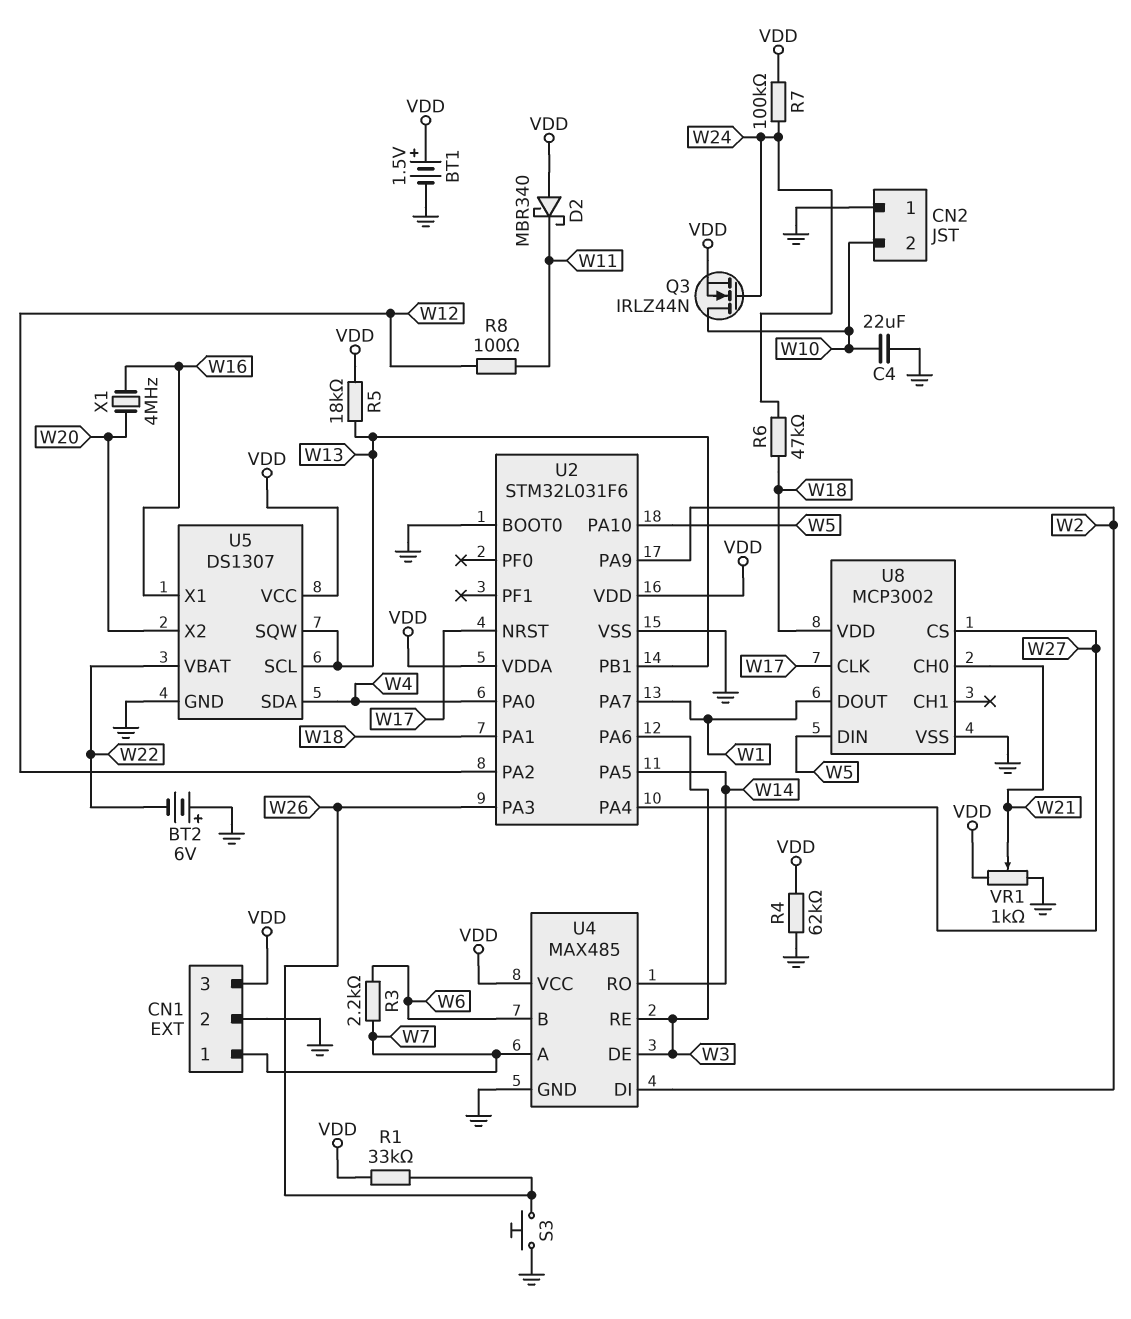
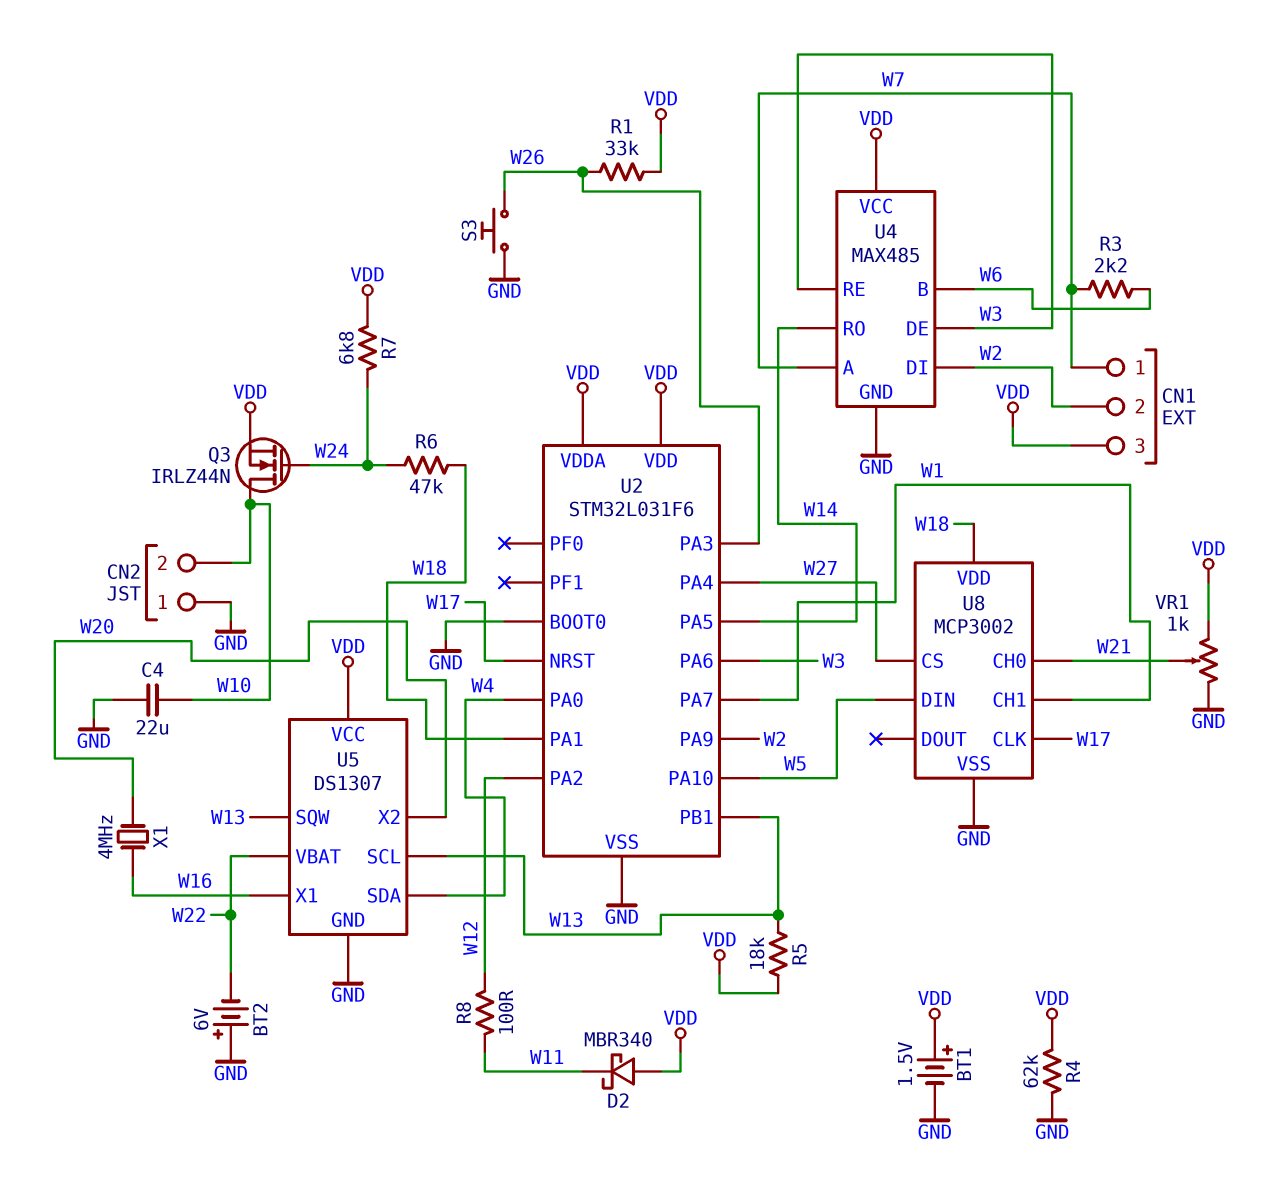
CN1 pin 2: GND -> W2
R7: 100k (VDD, W24) -> 6.8k (VDD, W24)
U8 pin CH1: none -> W1
U8 pin DOUT: W1 -> none

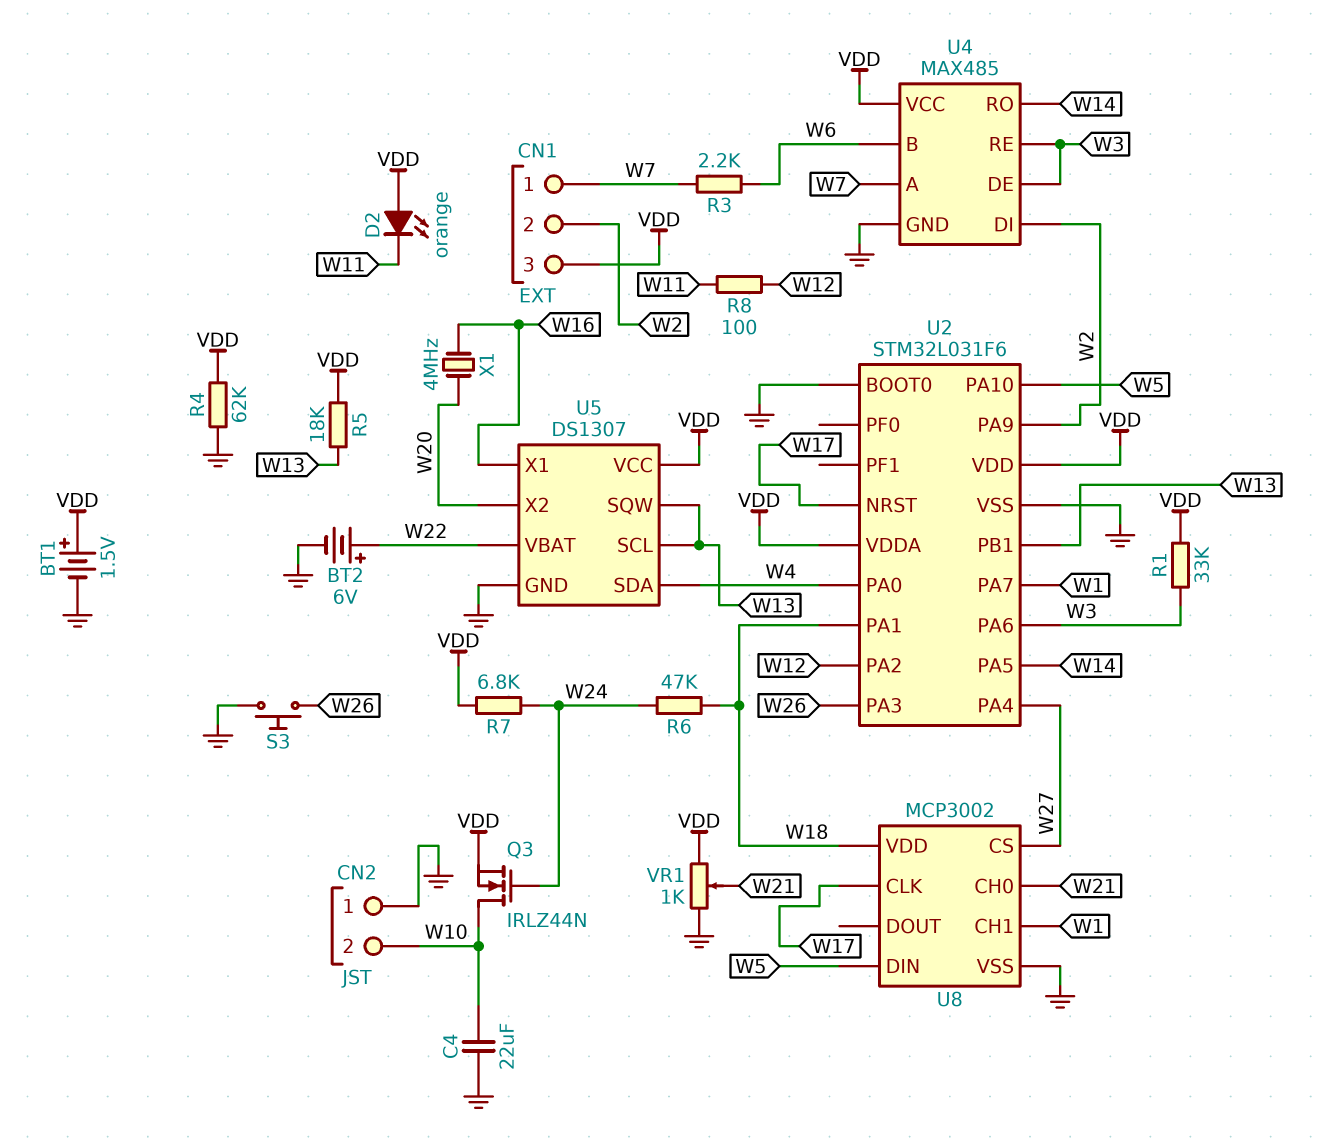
BT2: 6V (plus GND, minus W22) -> 6V (plus W22, minus GND)
D2: schottky MBR340 (A VDD, K W11) -> LED orange (A VDD, K W11)
R1: 33k (VDD, W26) -> 33k (VDD, W3)

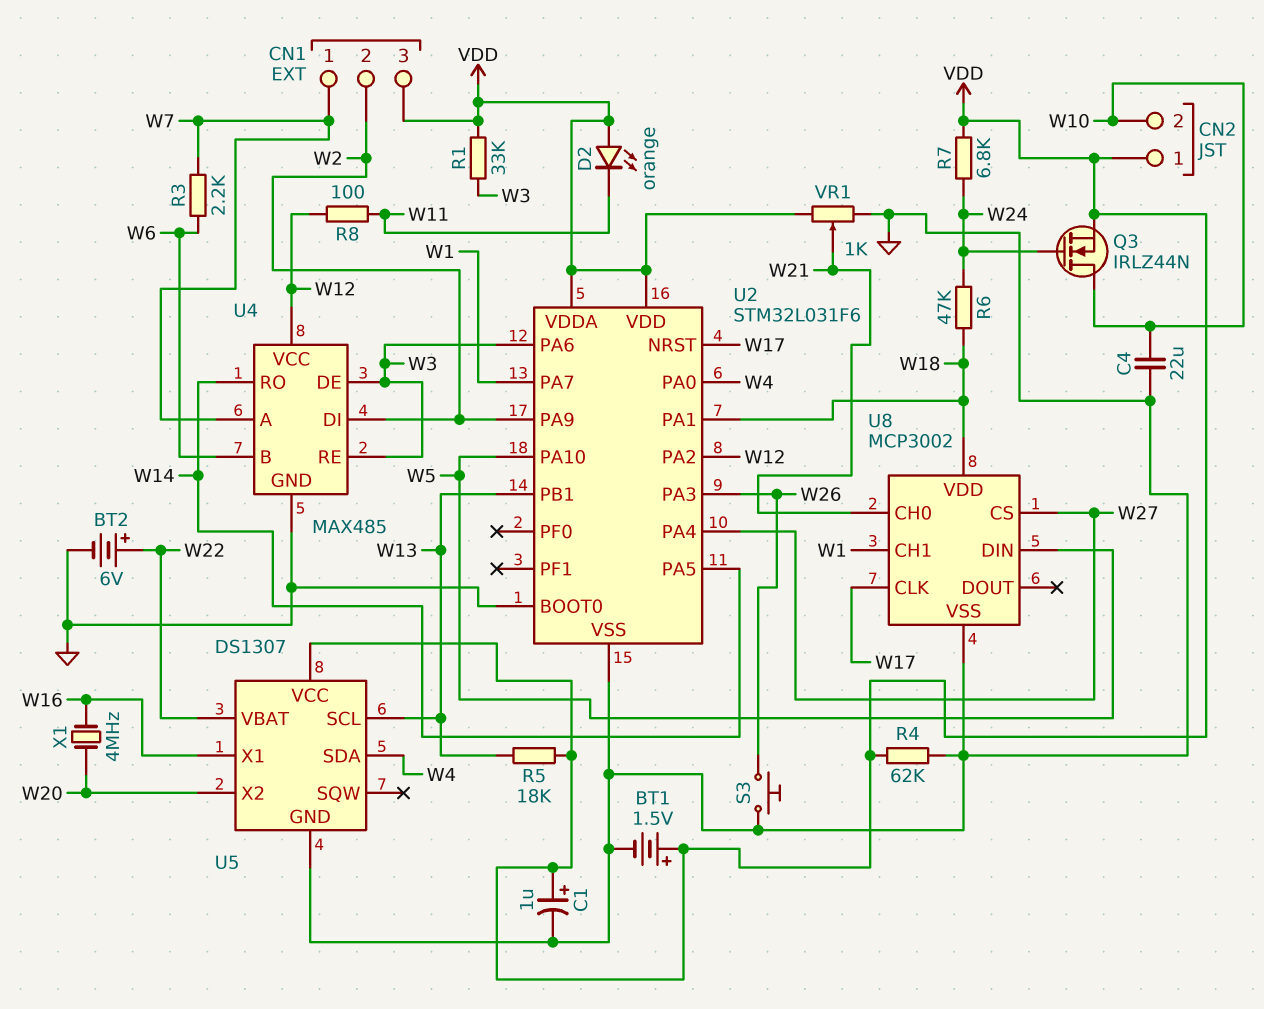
C1: none -> 1uF (plus VDD, minus GND)
CN2 pin 1: GND -> VDD
U4 pin VCC: VDD -> W12
U5 pin SQW: W13 -> none

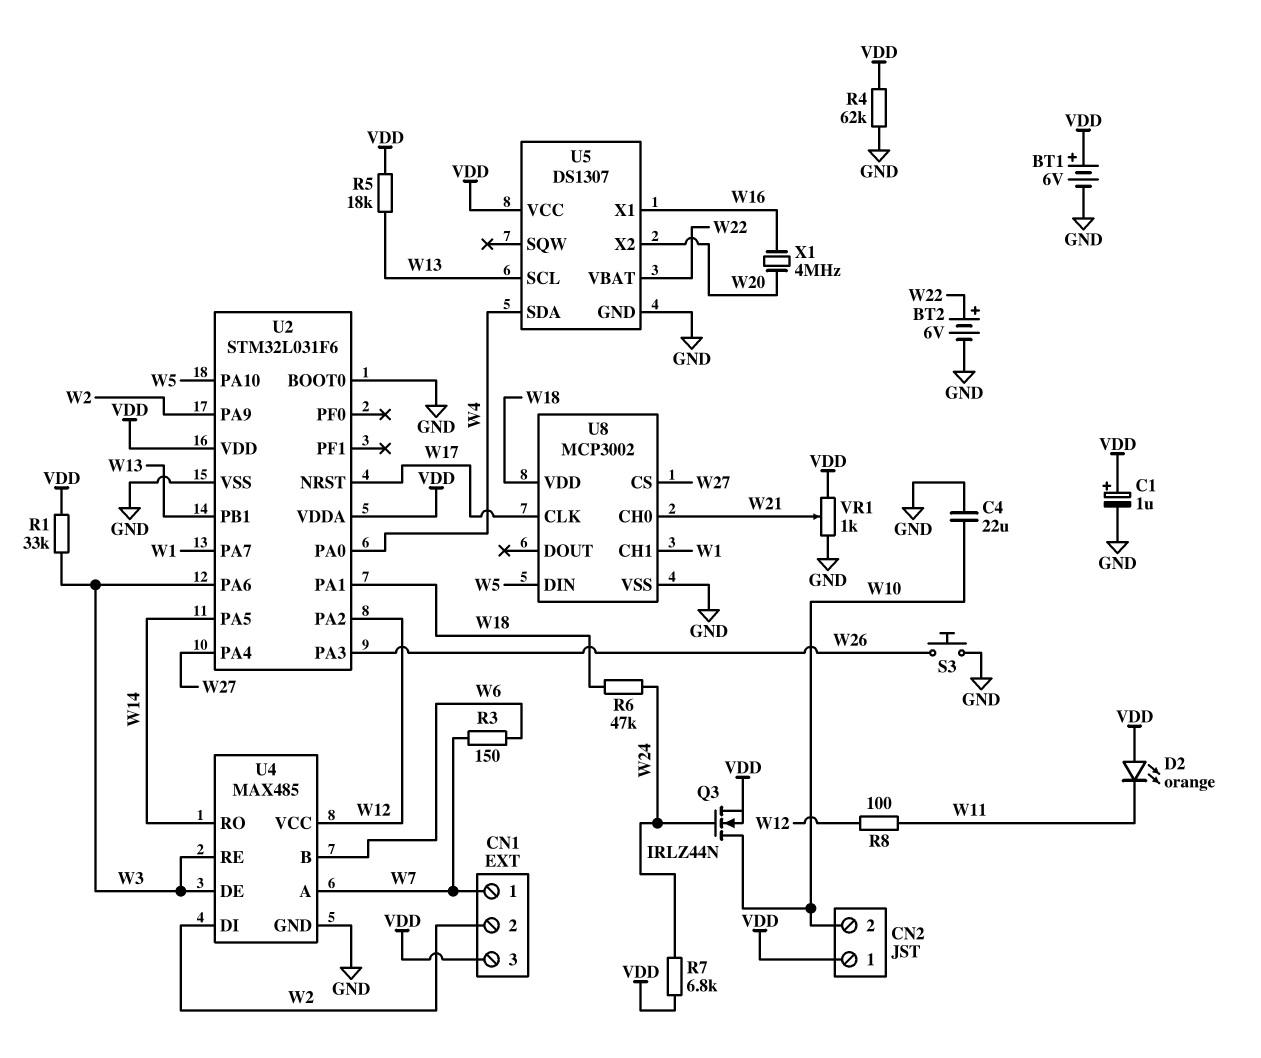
BT1: 1.5V (plus VDD, minus GND) -> 6V (plus VDD, minus GND)
R3: 2.2k (W6, W7) -> 150 (W6, W7)

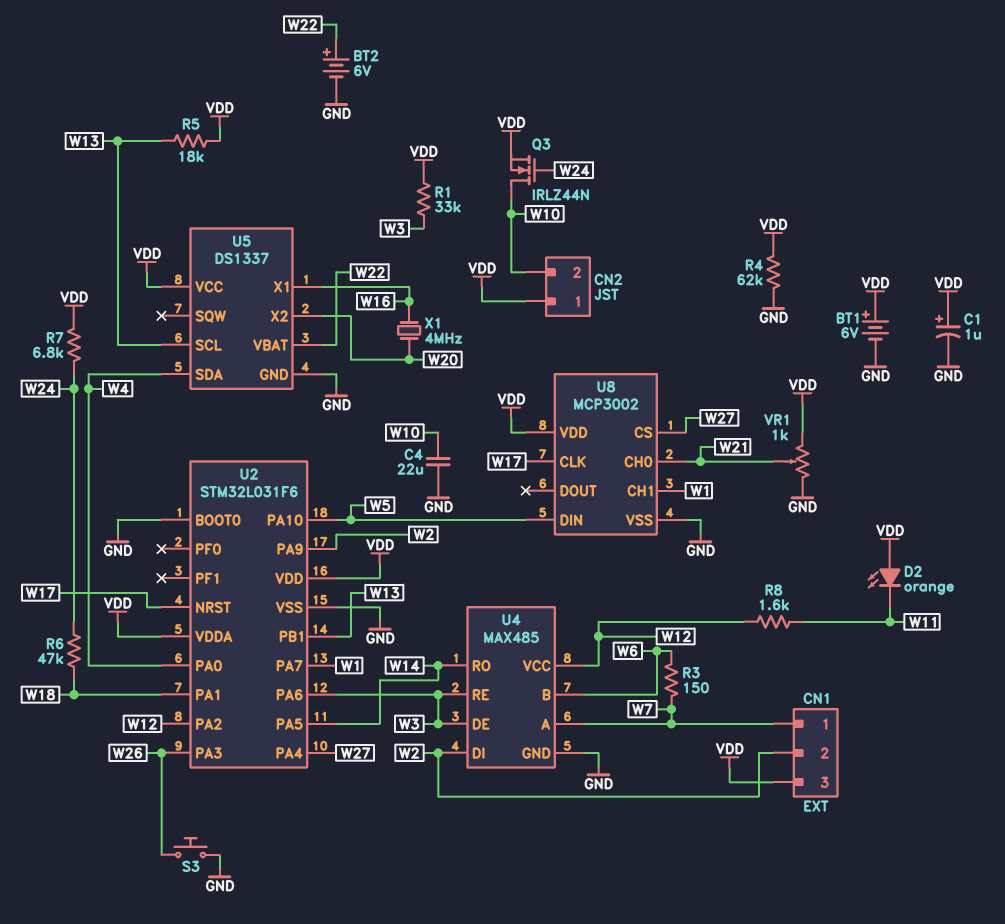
R8: 100 (W11, W12) -> 1.6k (W11, W12)
U5: DS1307 -> DS1337
U8 pin VDD: W18 -> VDD

